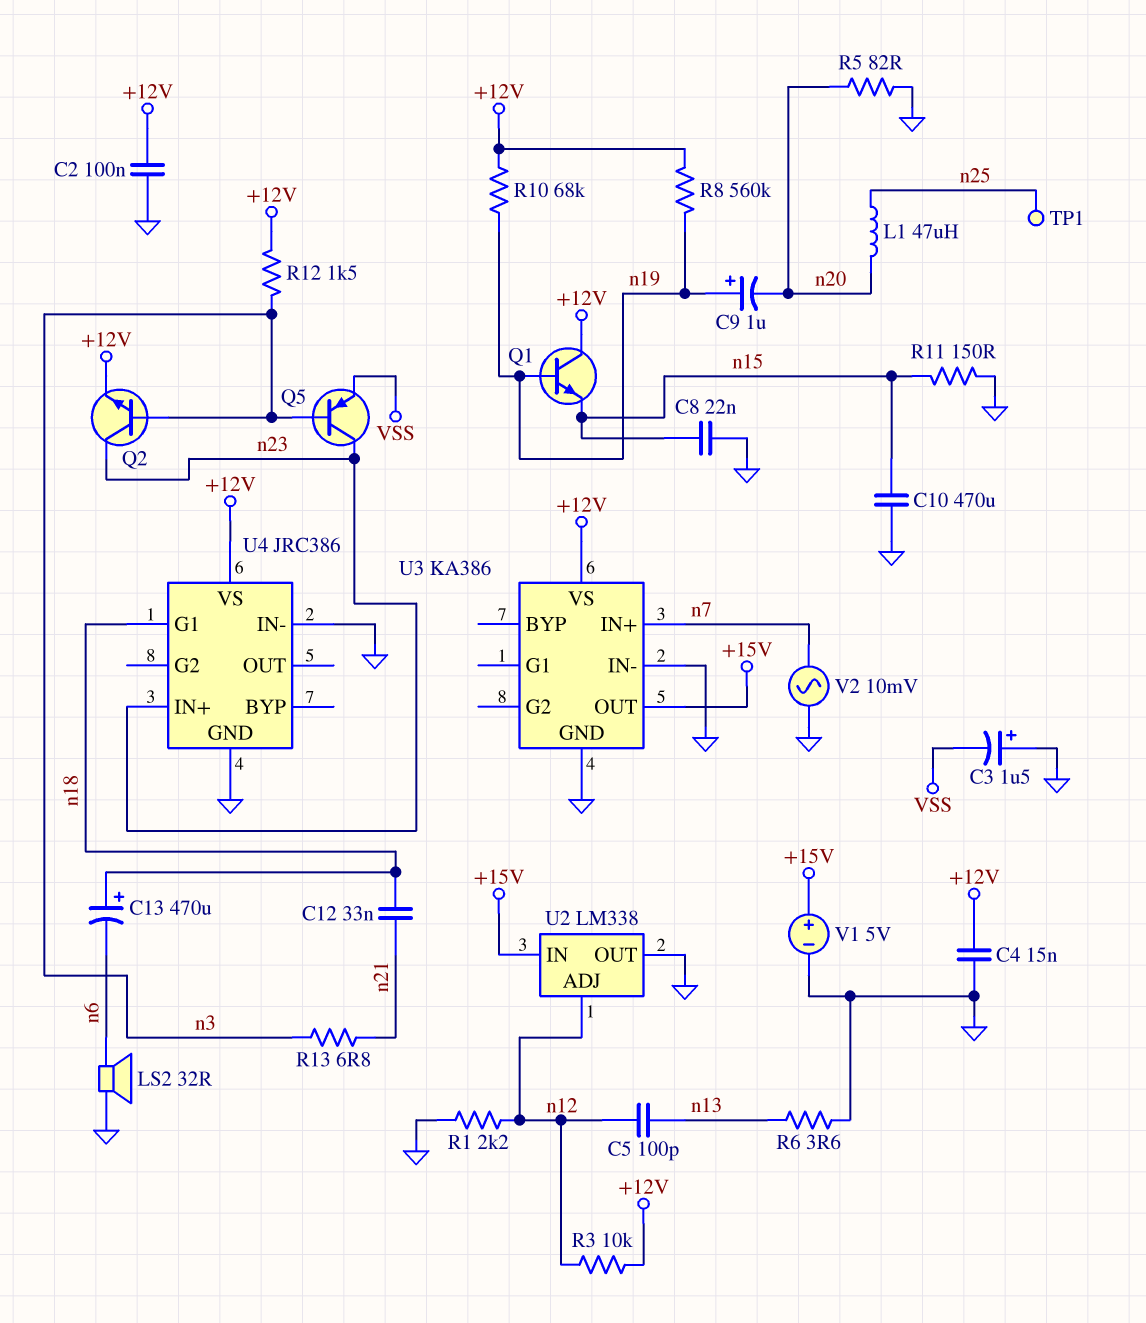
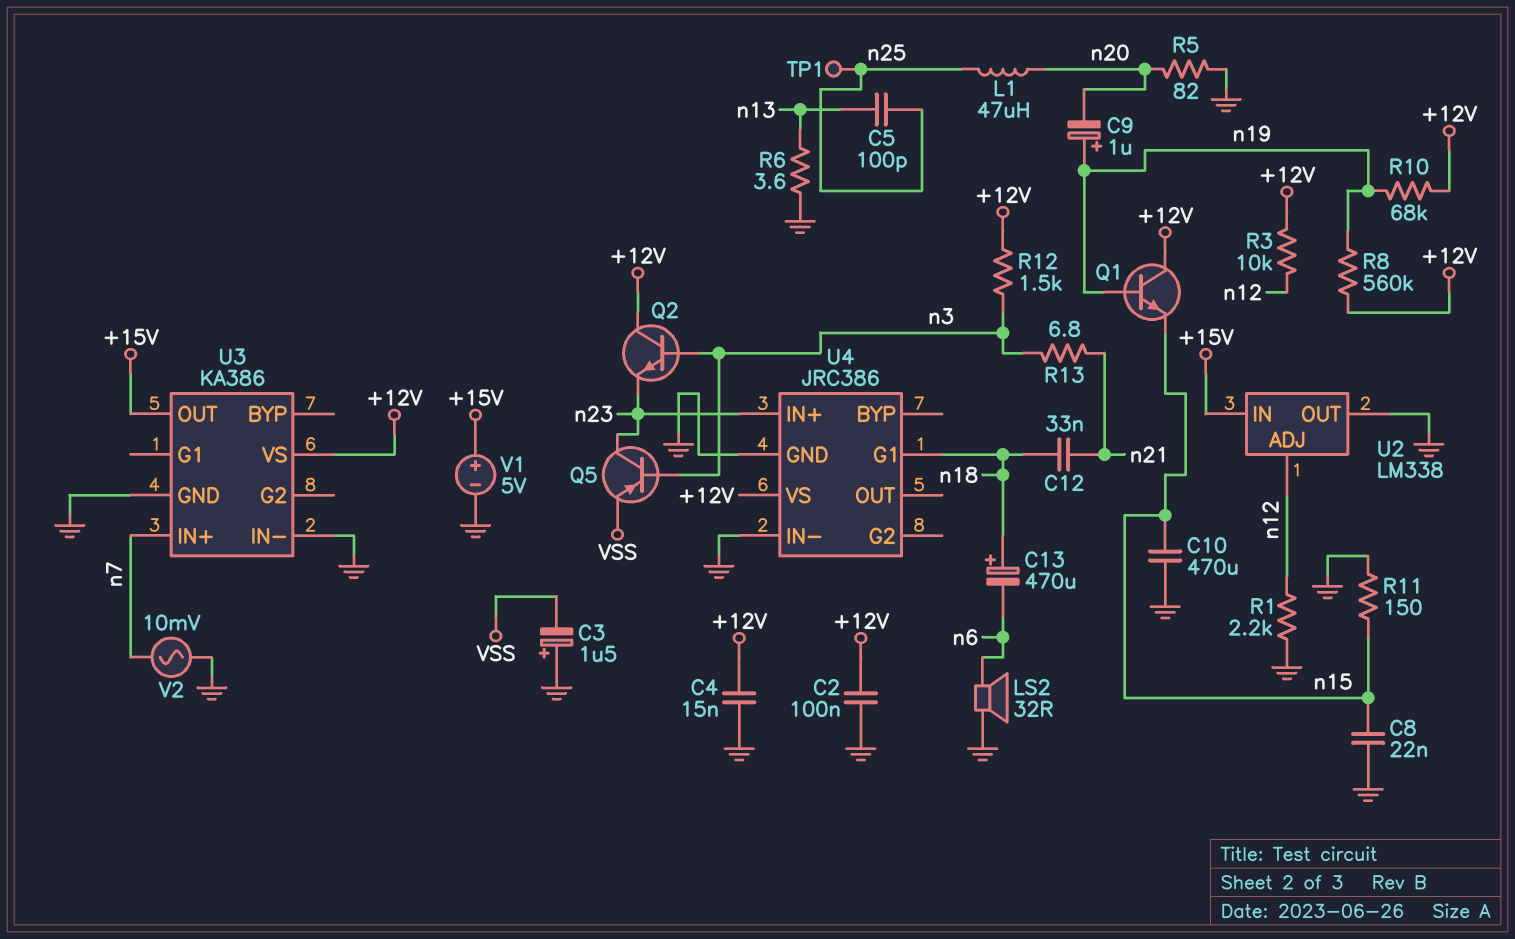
C5: 100pF (n12, n13) -> 100pF (n13, n25)
Q2: NPN (B n3, C n23, E +12V) -> NPN (B n3, C +12V, E n23)

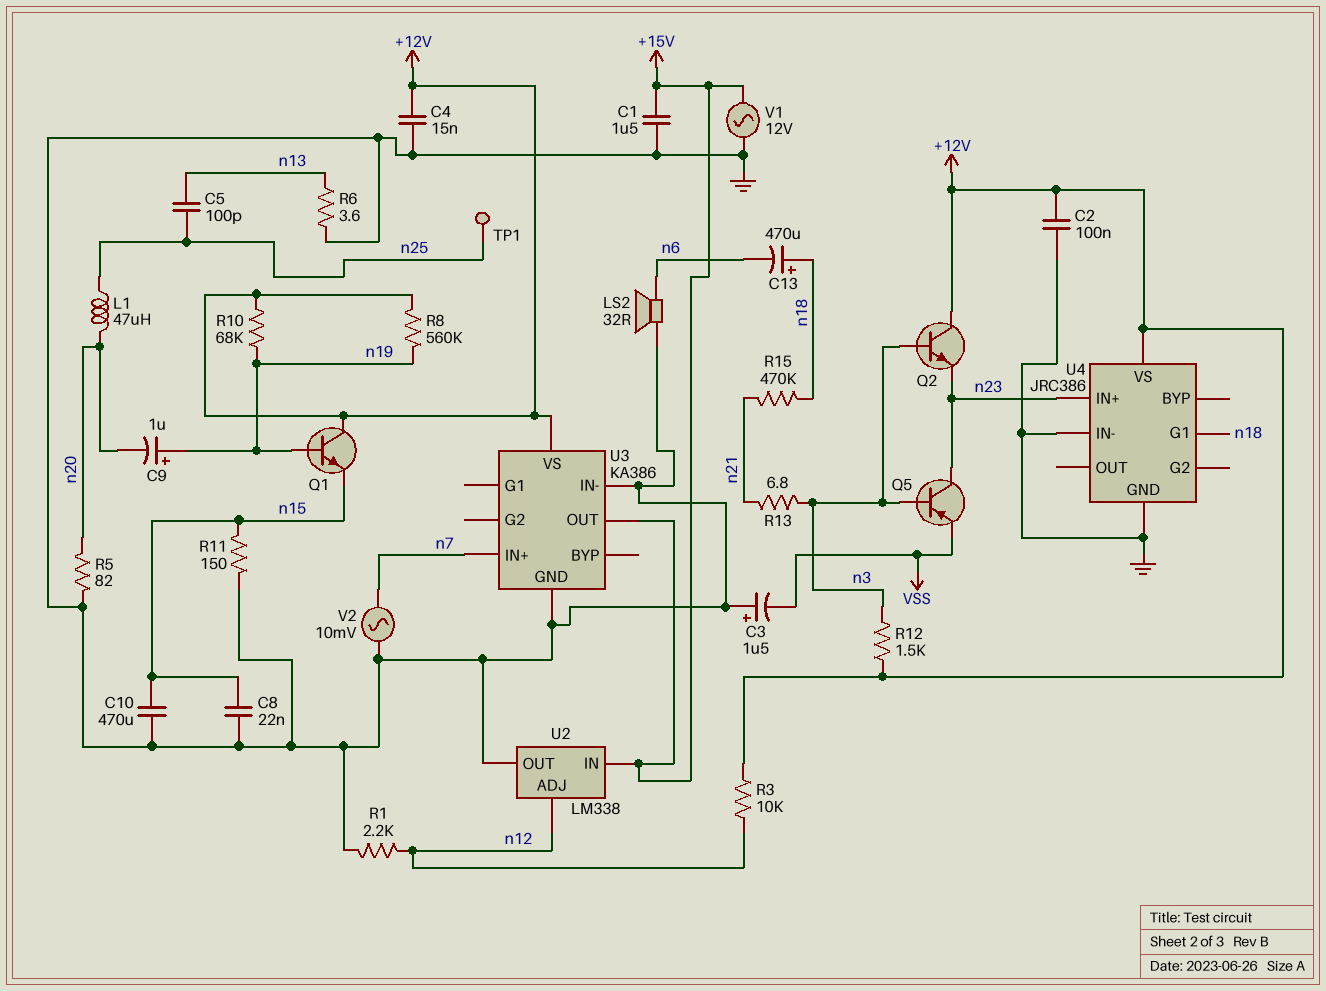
C1: none -> 1.5uF (+15V, GND)
C12: 33nF (n18, n21) -> none
R15: none -> 470k (n18, n21)
V1: 5V (plus +15V, minus GND) -> AC 12V (+15V, GND)

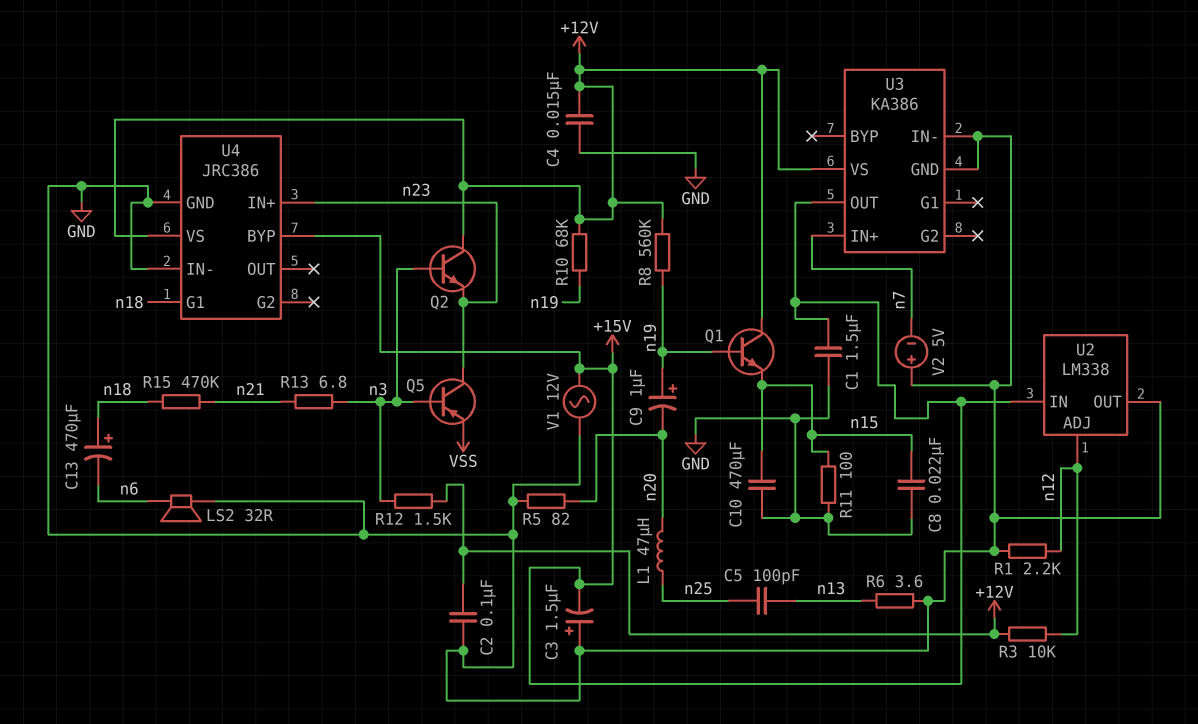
C3: 1.5uF (plus GND, minus VSS) -> 1.5uF (plus GND, minus +15V)
R11: 150 (GND, n15) -> 100 (GND, n15)
TP1: test point (n25) -> none
U4 pin BYP: none -> +15V
V2: AC 10mV (GND, n7) -> 5V (plus GND, minus n7)

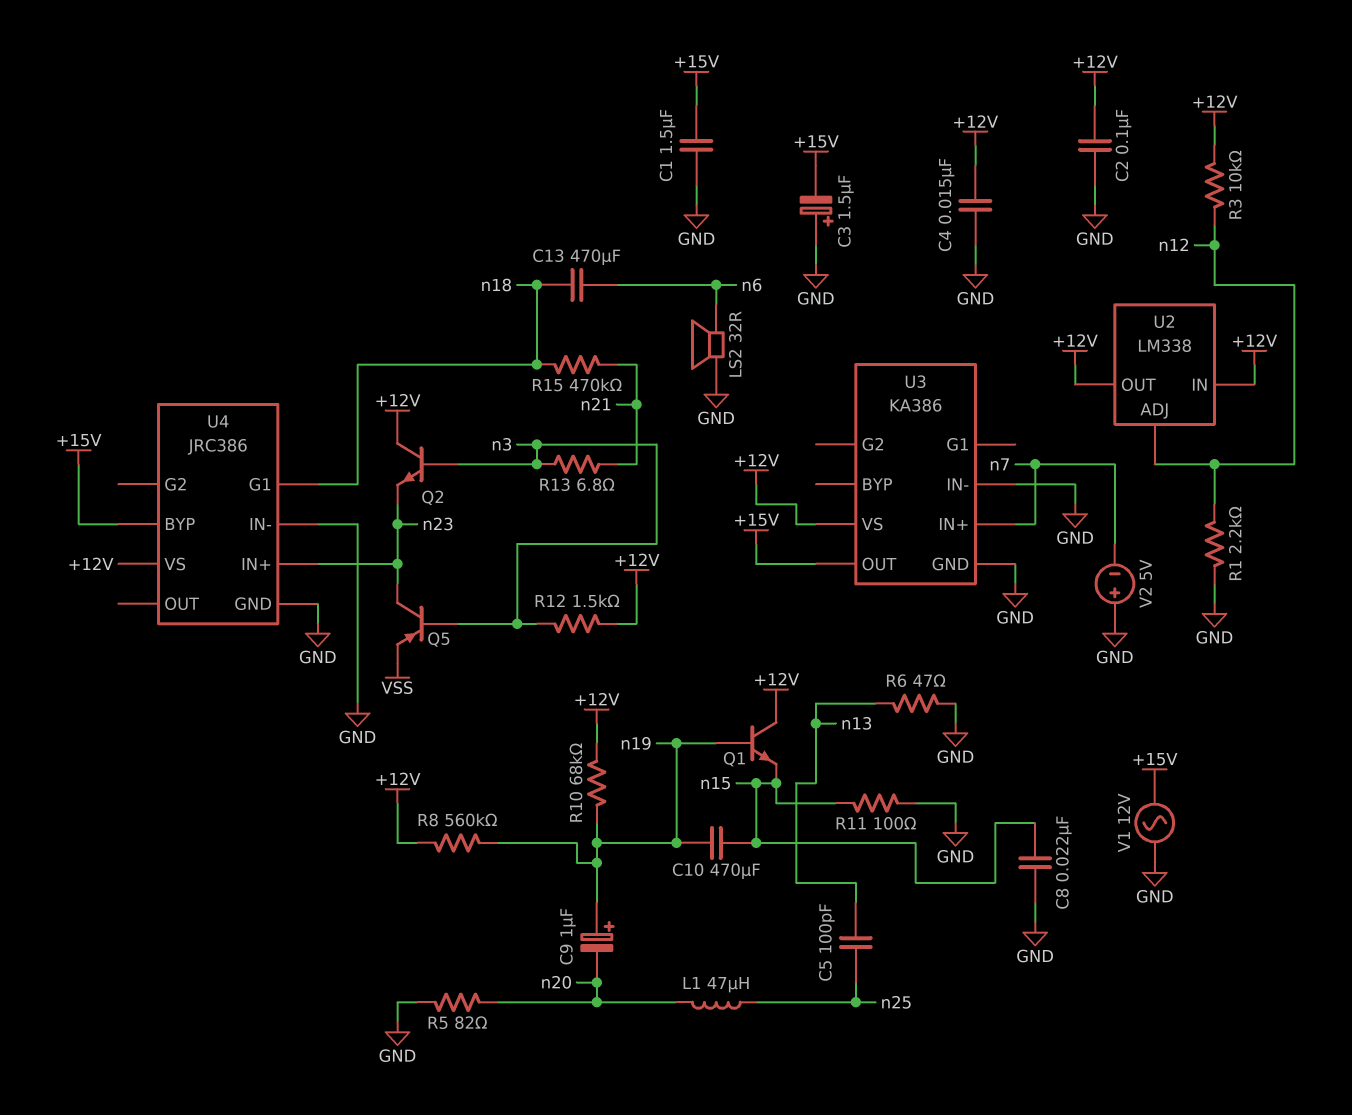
C10: 470uF (GND, n15) -> 470uF (n15, n19)
C13: 470uF (plus n18, minus n6) -> 470uF (n6, n18)
R6: 3.6 (GND, n13) -> 47 (GND, n13)
U2 pin IN: +15V -> +12V
U2 pin OUT: GND -> +12V

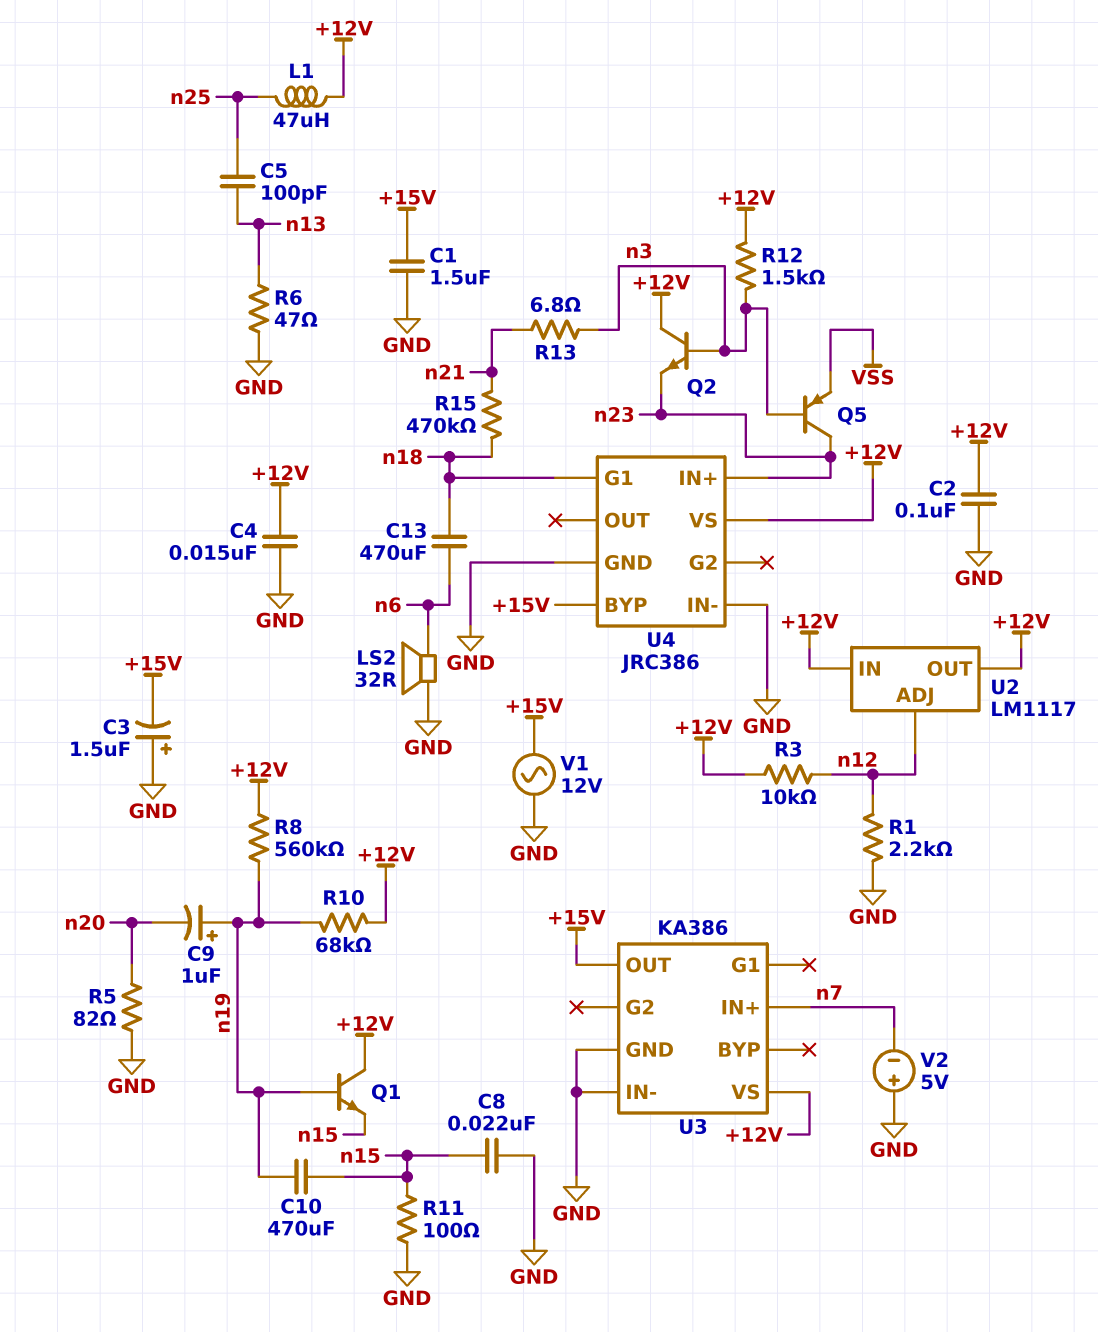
L1: 47uH (n20, n25) -> 47uH (+12V, n25)
U2: LM338 -> LM1117

